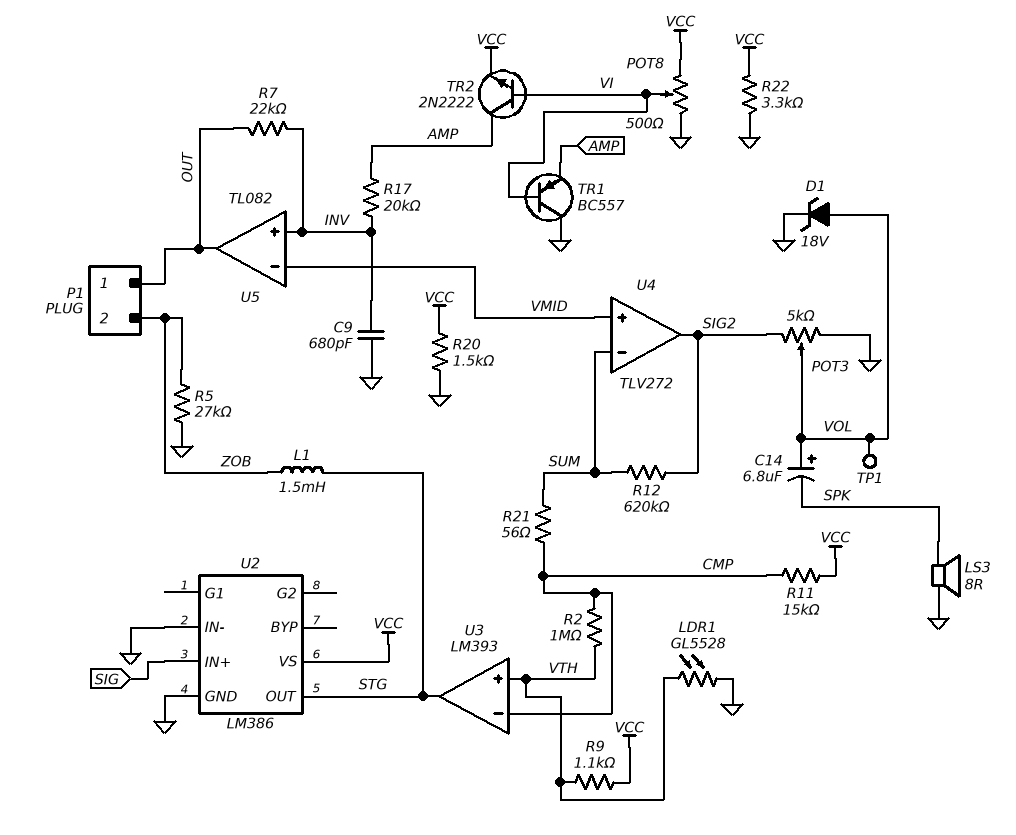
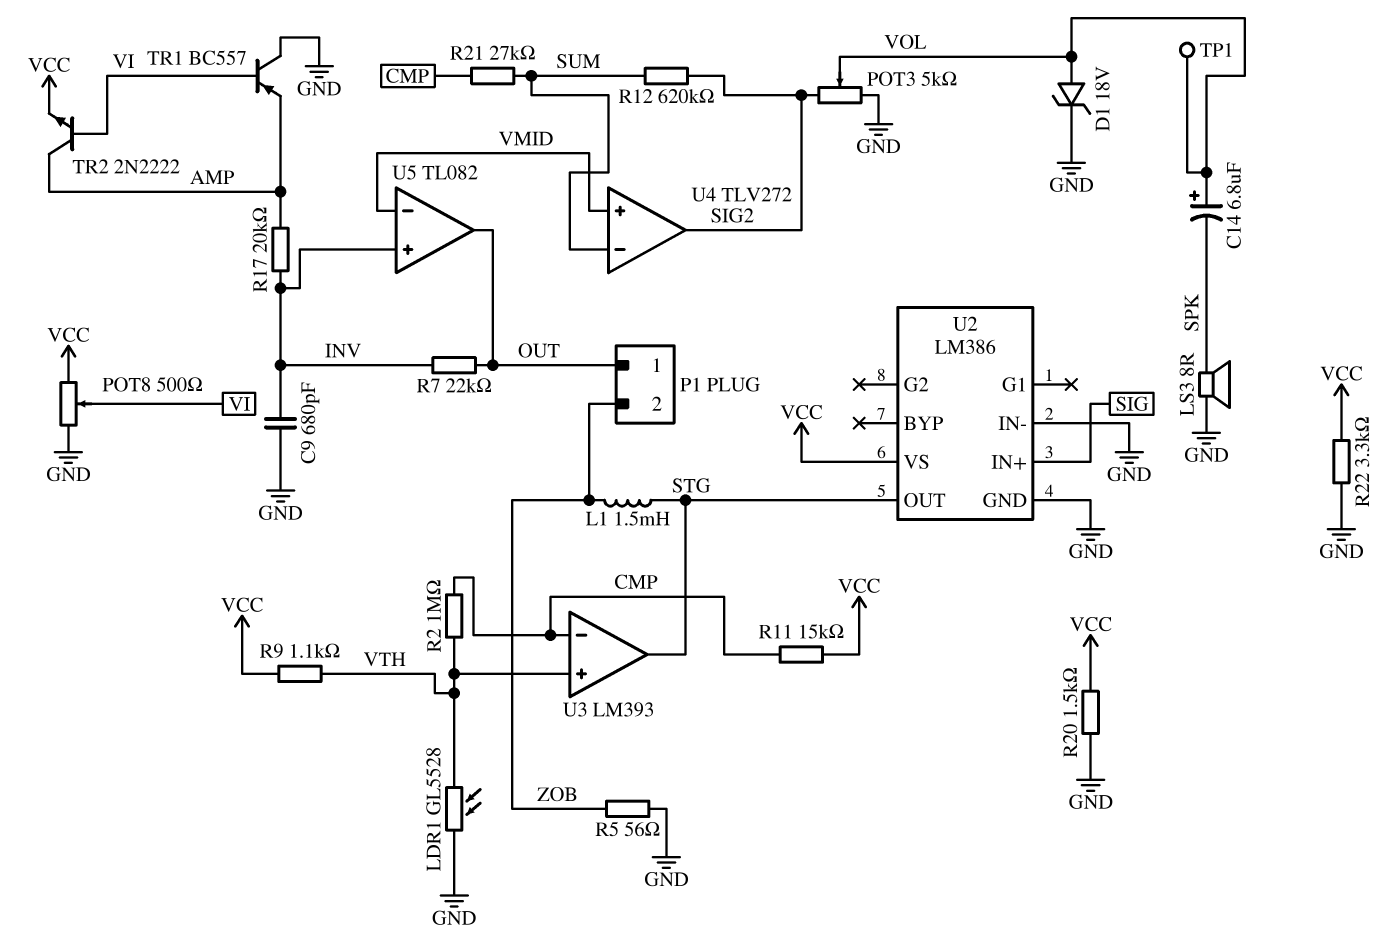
R5: 27k (GND, ZOB) -> 56 (GND, ZOB)
R21: 56 (CMP, SUM) -> 27k (CMP, SUM)

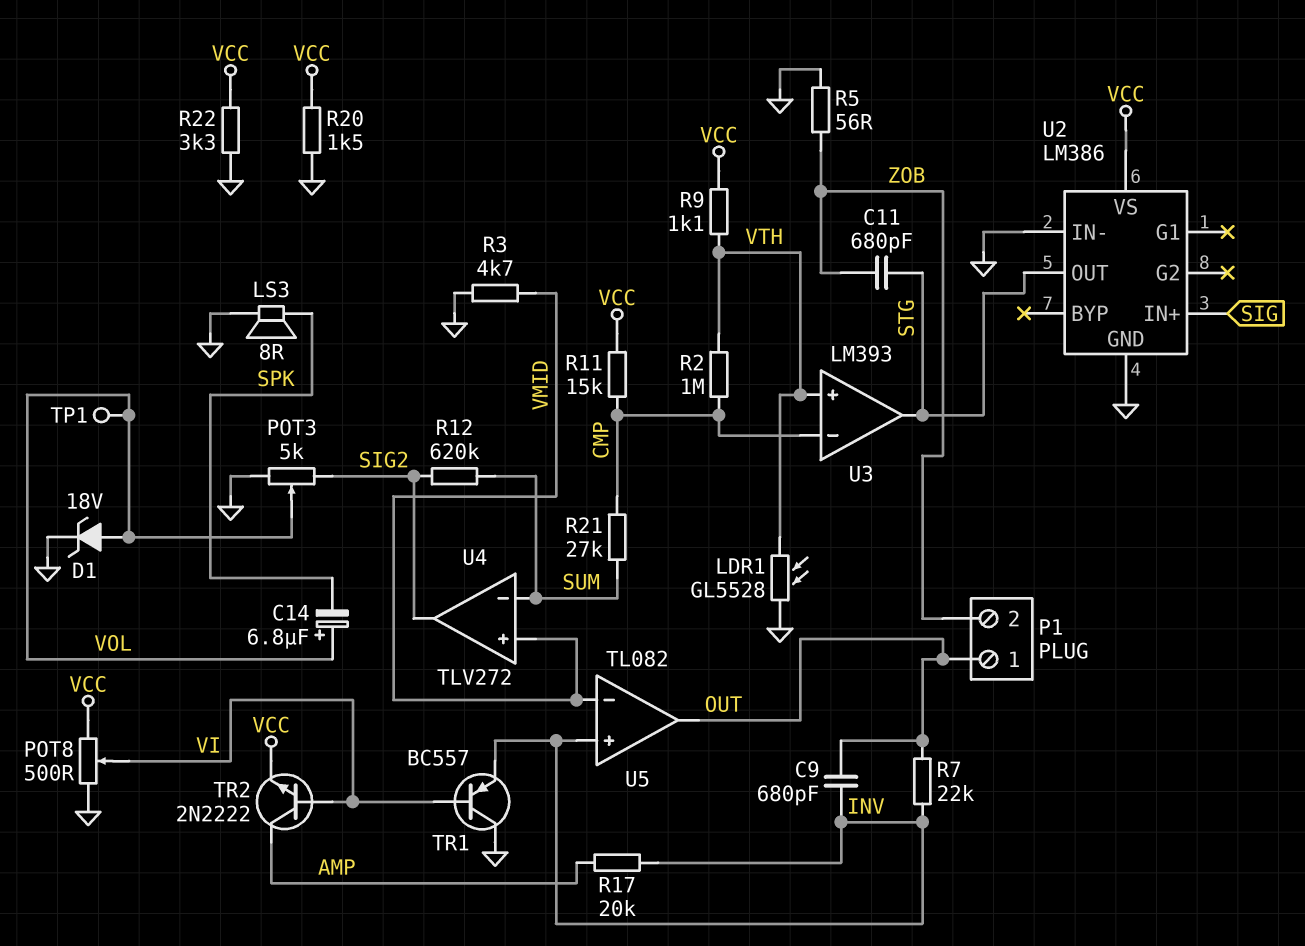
C9: 680pF (GND, INV) -> 680pF (INV, OUT)
C11: none -> 680pF (STG, ZOB)
L1: 1.5mH (STG, ZOB) -> none
R3: none -> 4.7k (GND, VMID)
TR1: PNP BC557 (B VI, C GND, E AMP) -> PNP BC557 (B VI, C GND, E INV)

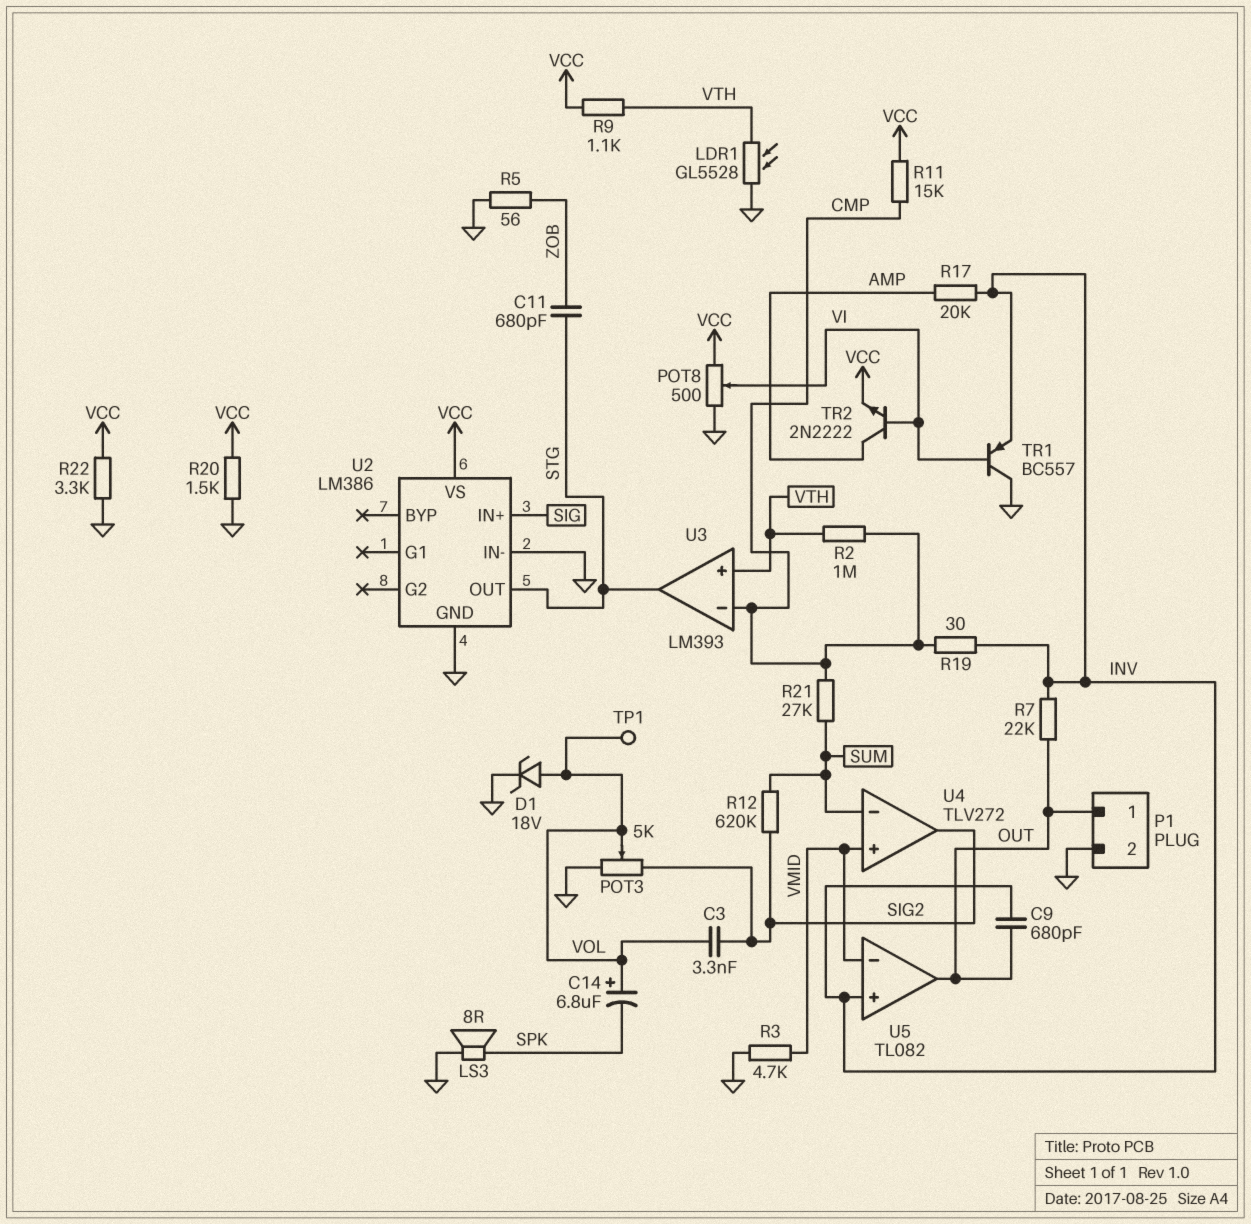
C3: none -> 3.3nF (SIG2, VOL)
P1 pin 2: ZOB -> GND
R19: none -> 30 (CMP, INV)

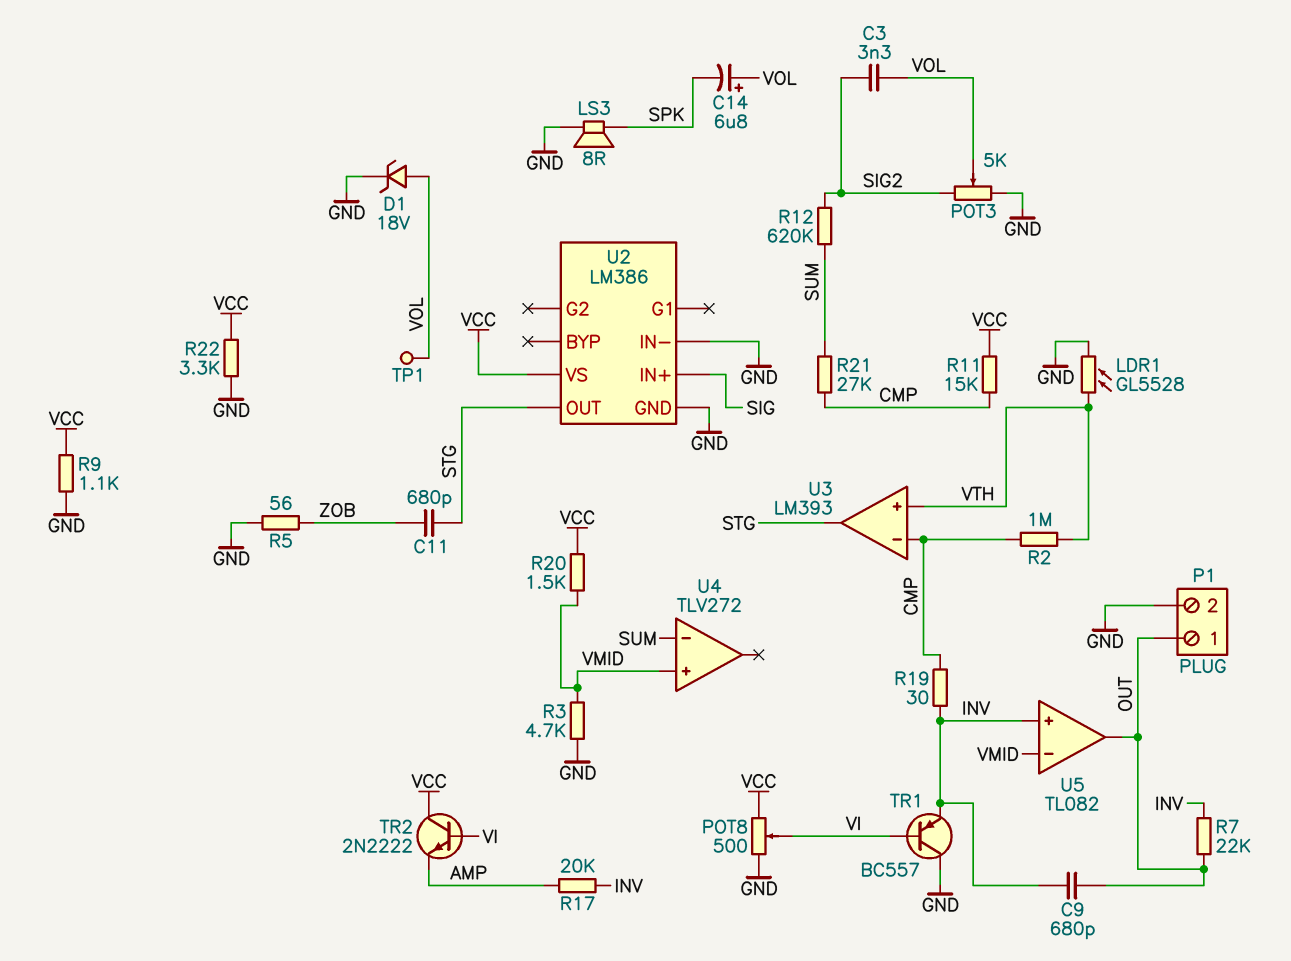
R9: 1.1k (VCC, VTH) -> 1.1k (GND, VCC)
R20: 1.5k (GND, VCC) -> 1.5k (VCC, VMID)
TR2: NPN 2N2222 (B VI, C AMP, E VCC) -> NPN 2N2222 (B VI, C VCC, E AMP)
U4 pin out: SIG2 -> none

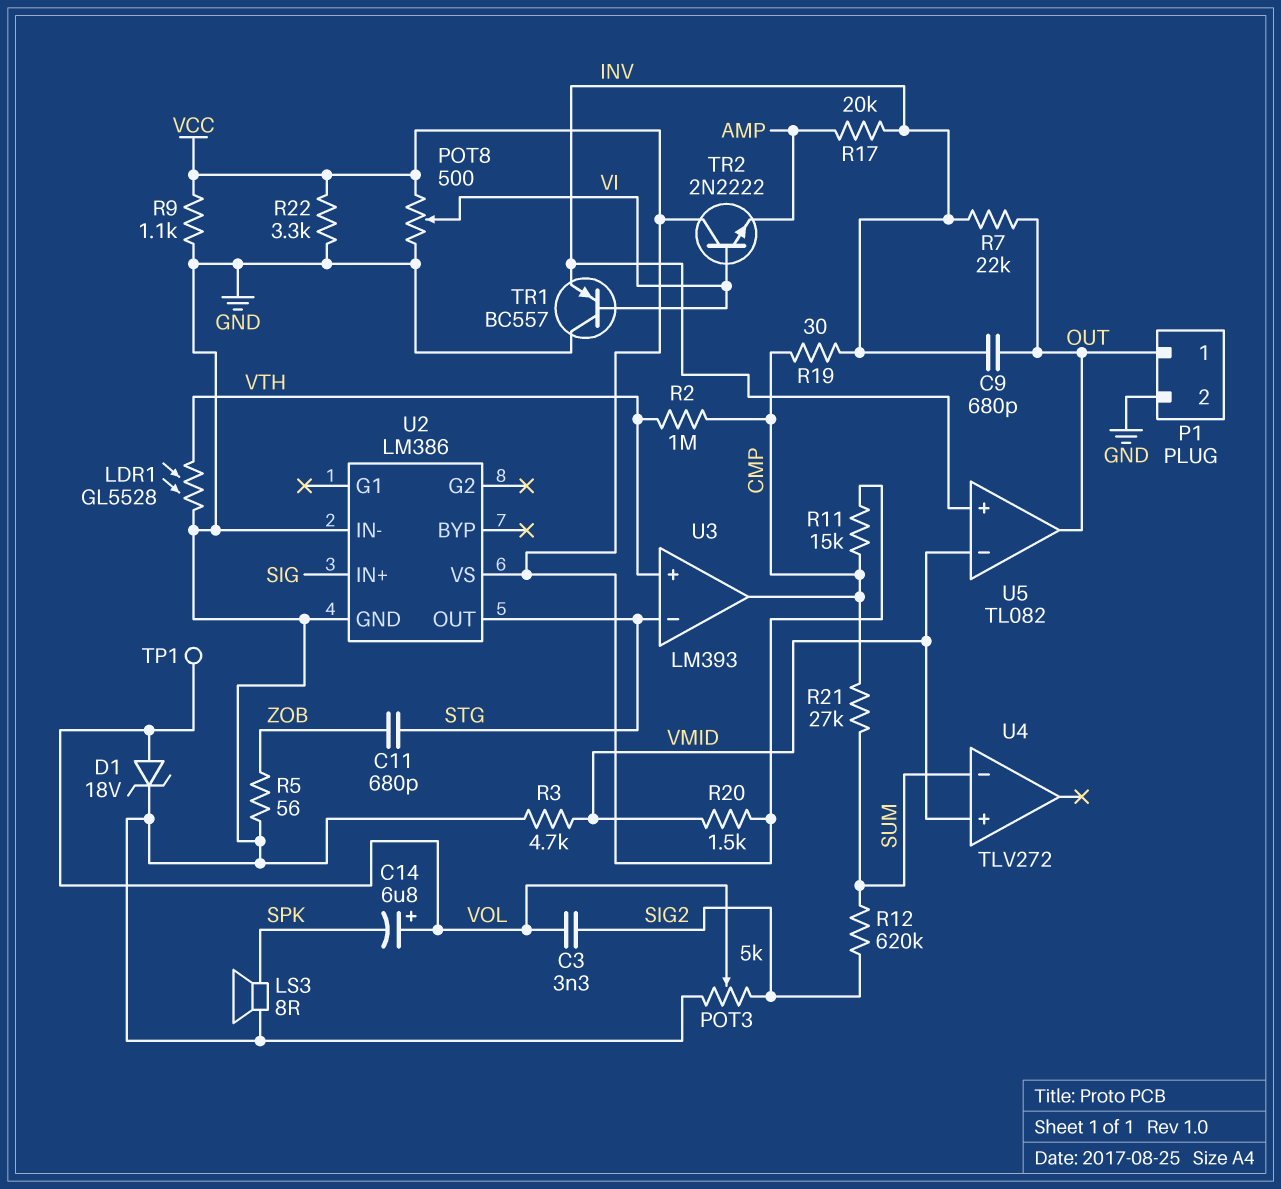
U3 pin in-: CMP -> STG
U3 pin out: STG -> CMP

